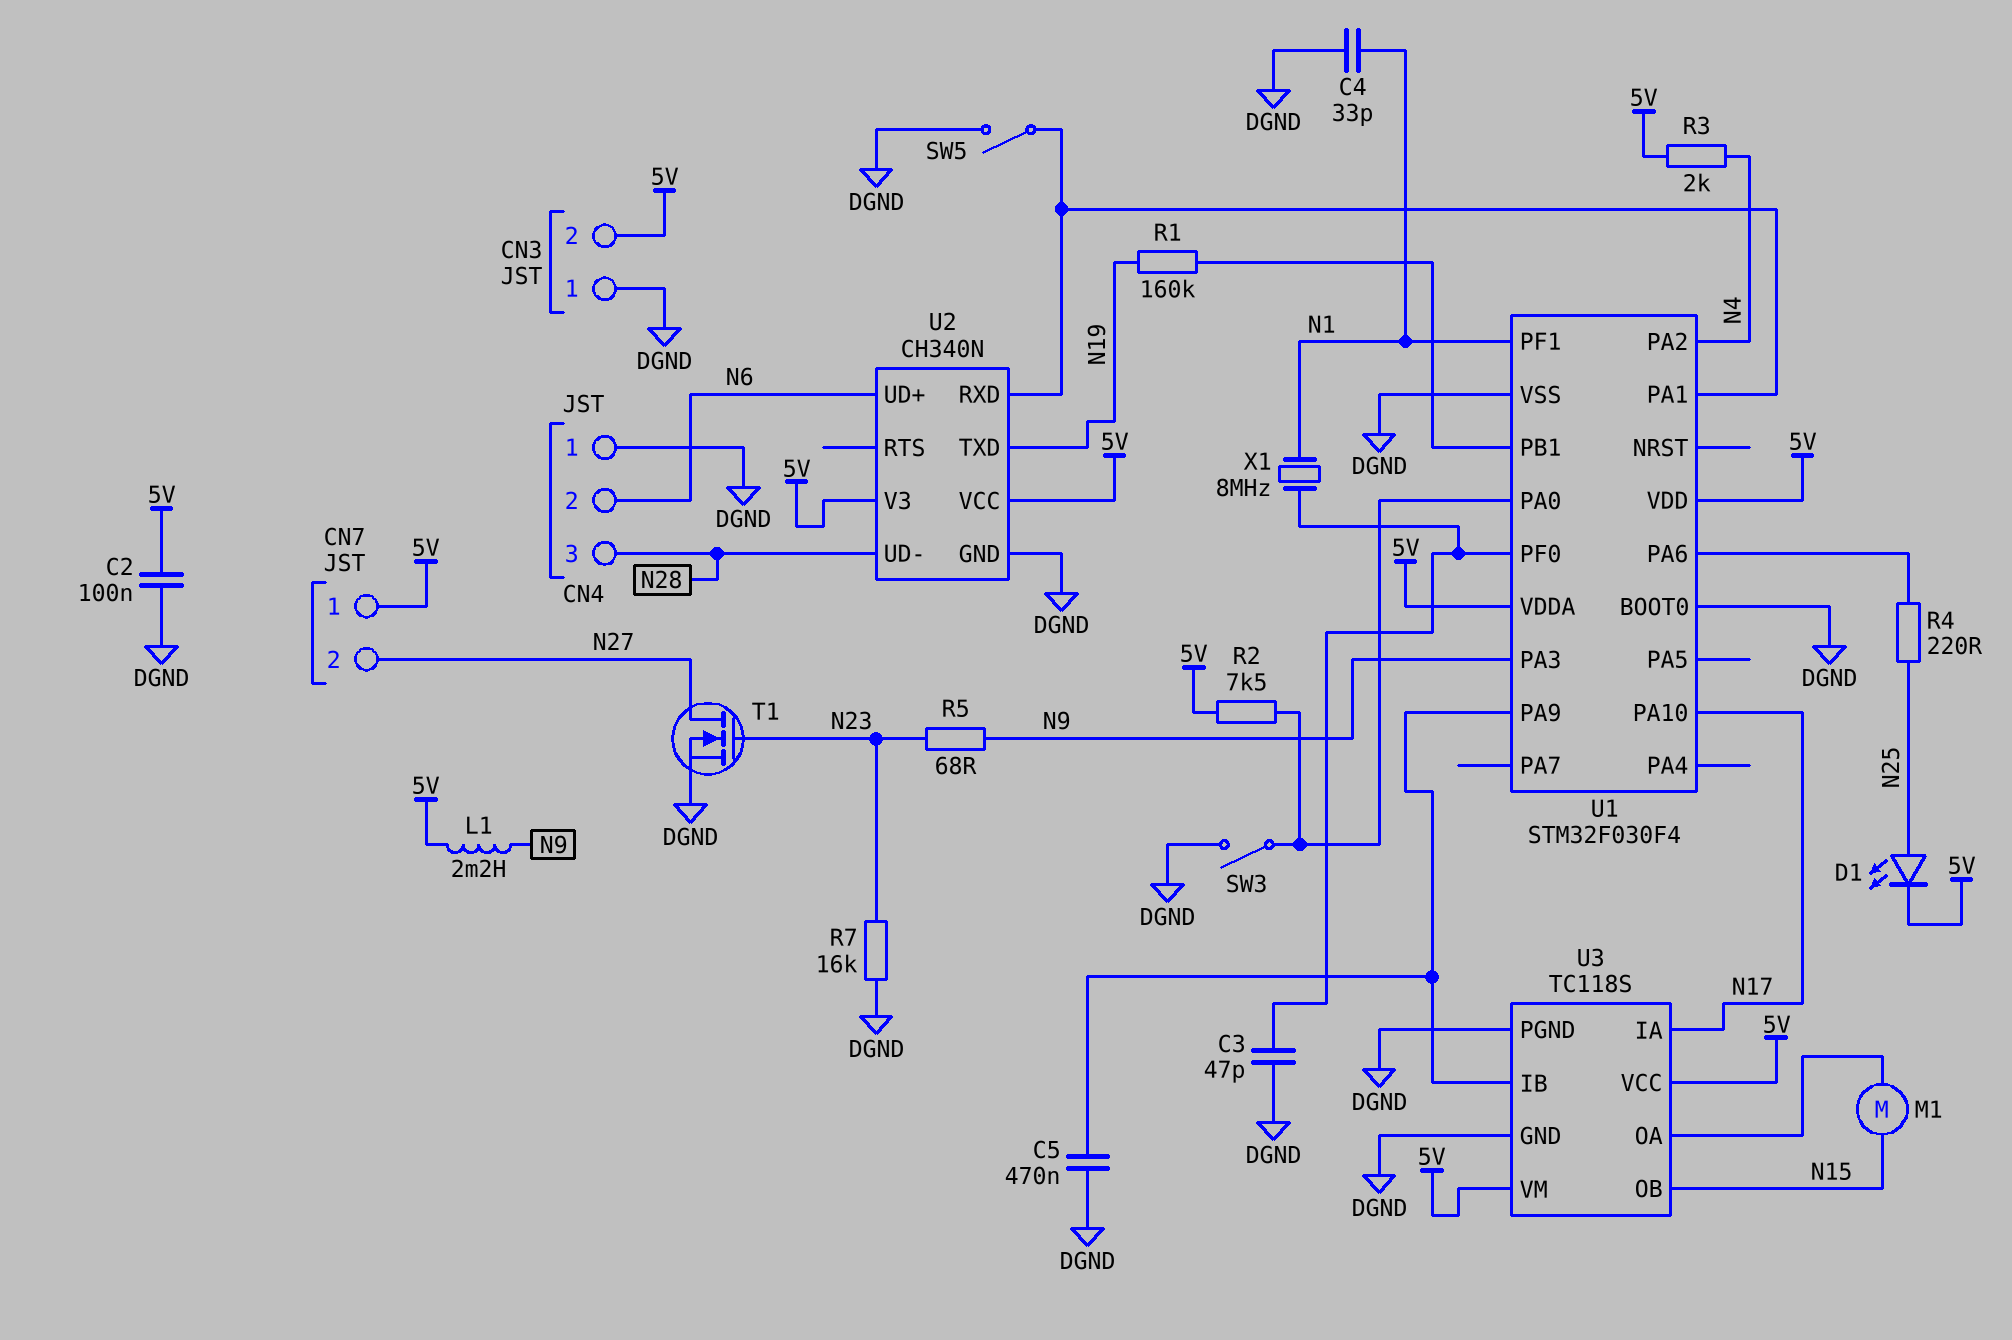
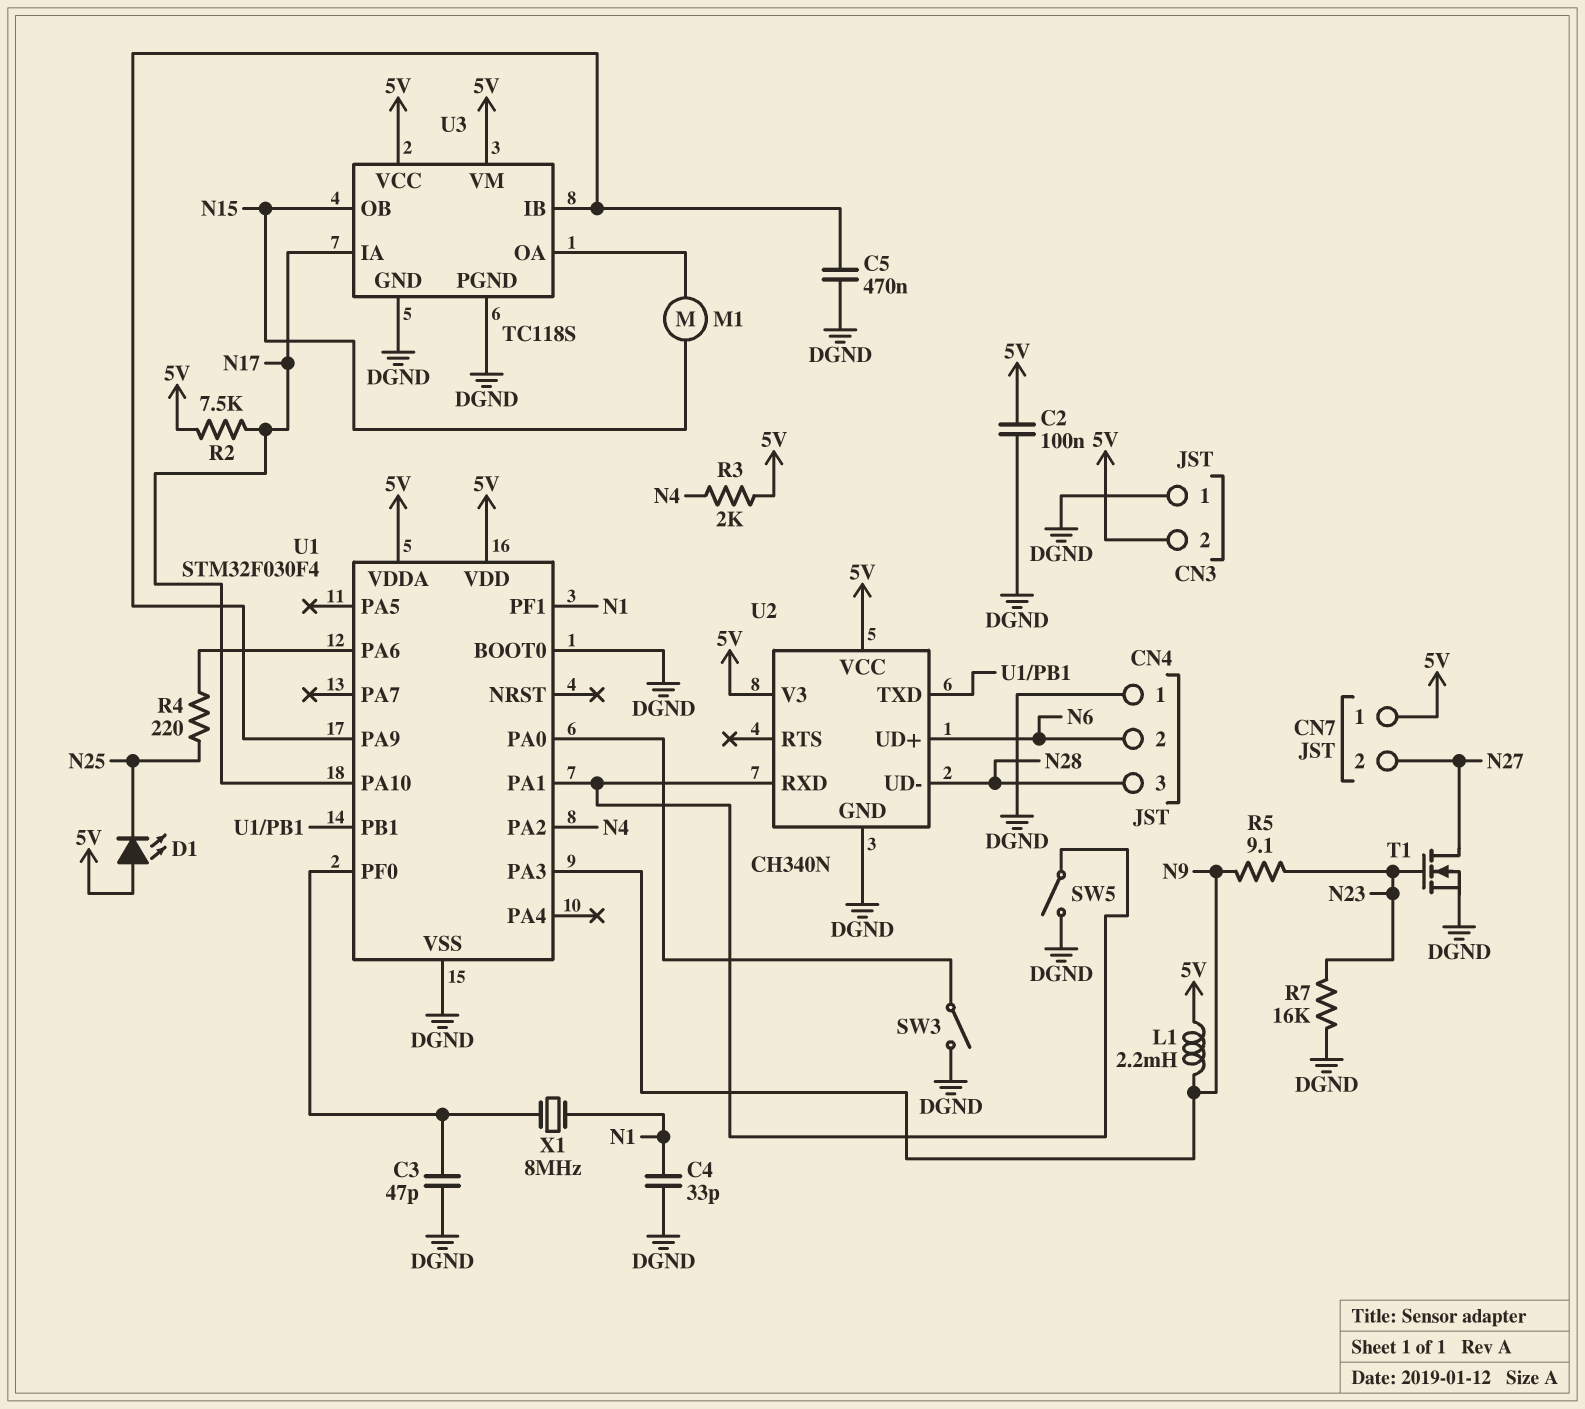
D1: LED (A N25, K 5V) -> LED (A 5V, K N25)
R1: 160k (N19, U1/PB1) -> none
R2: 7.5k (5V, U1/PA0) -> 7.5k (5V, N17)
R5: 68 (N9, N23) -> 9.1 (N9, N23)
U2 pin TXD: N19 -> U1/PB1

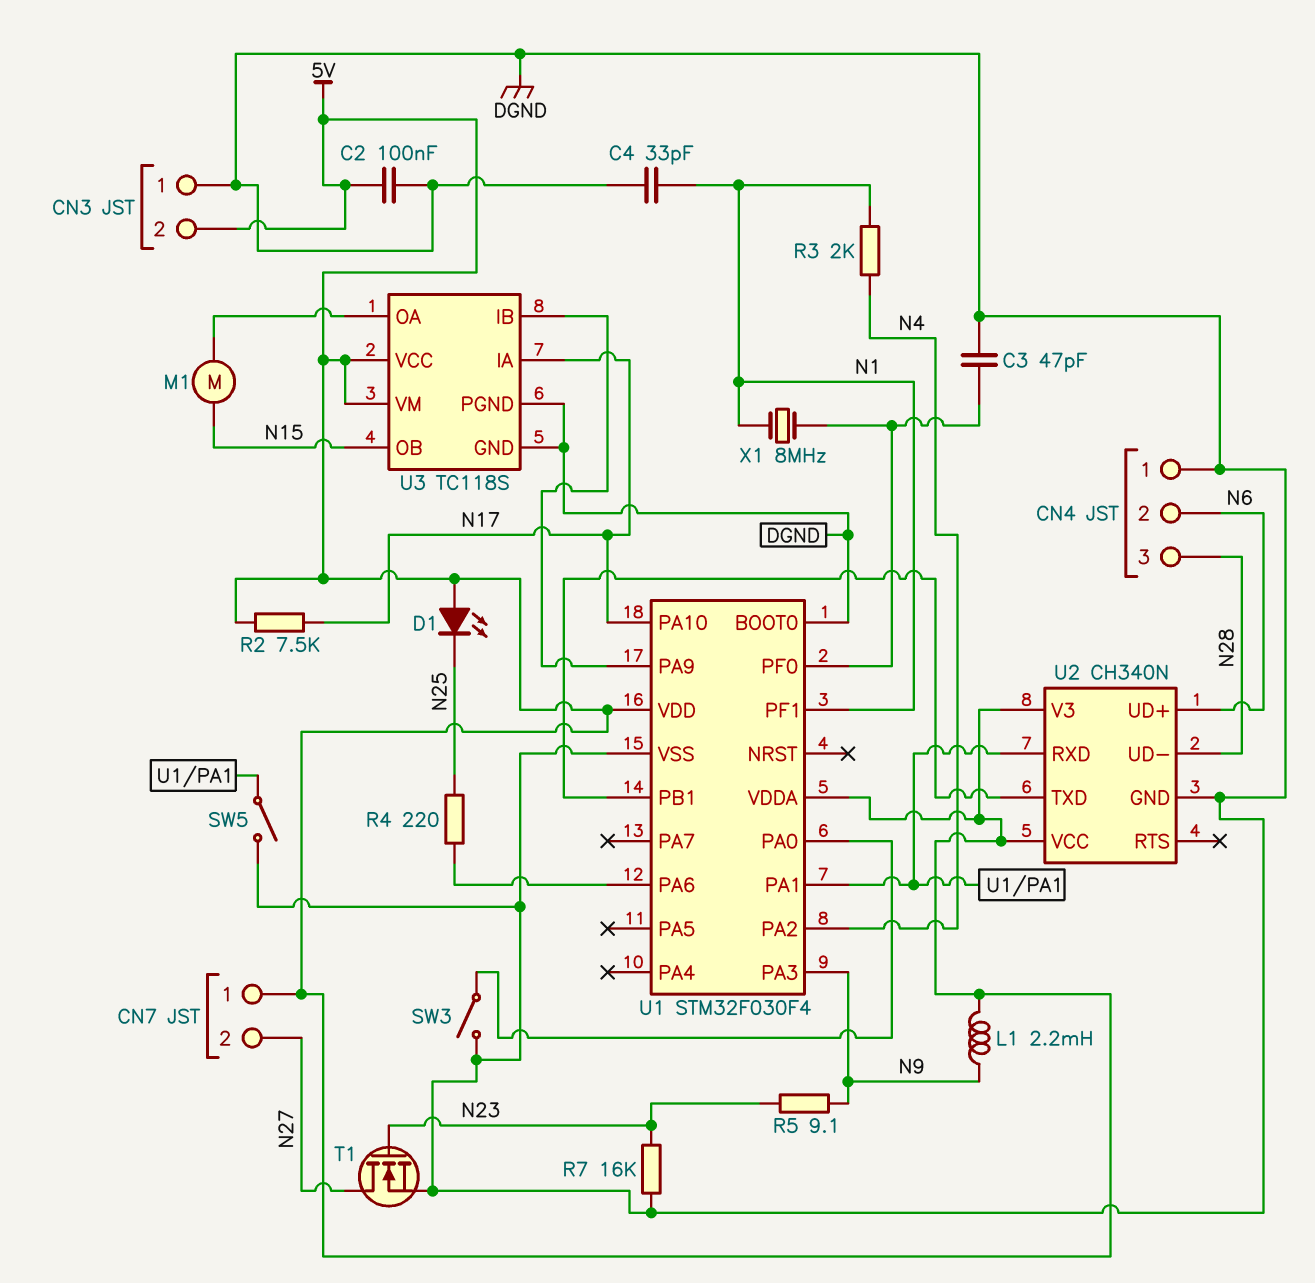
C5: 470nF (DGND, U1/PA9) -> none
R3: 2k (5V, N4) -> 2k (N1, N4)

